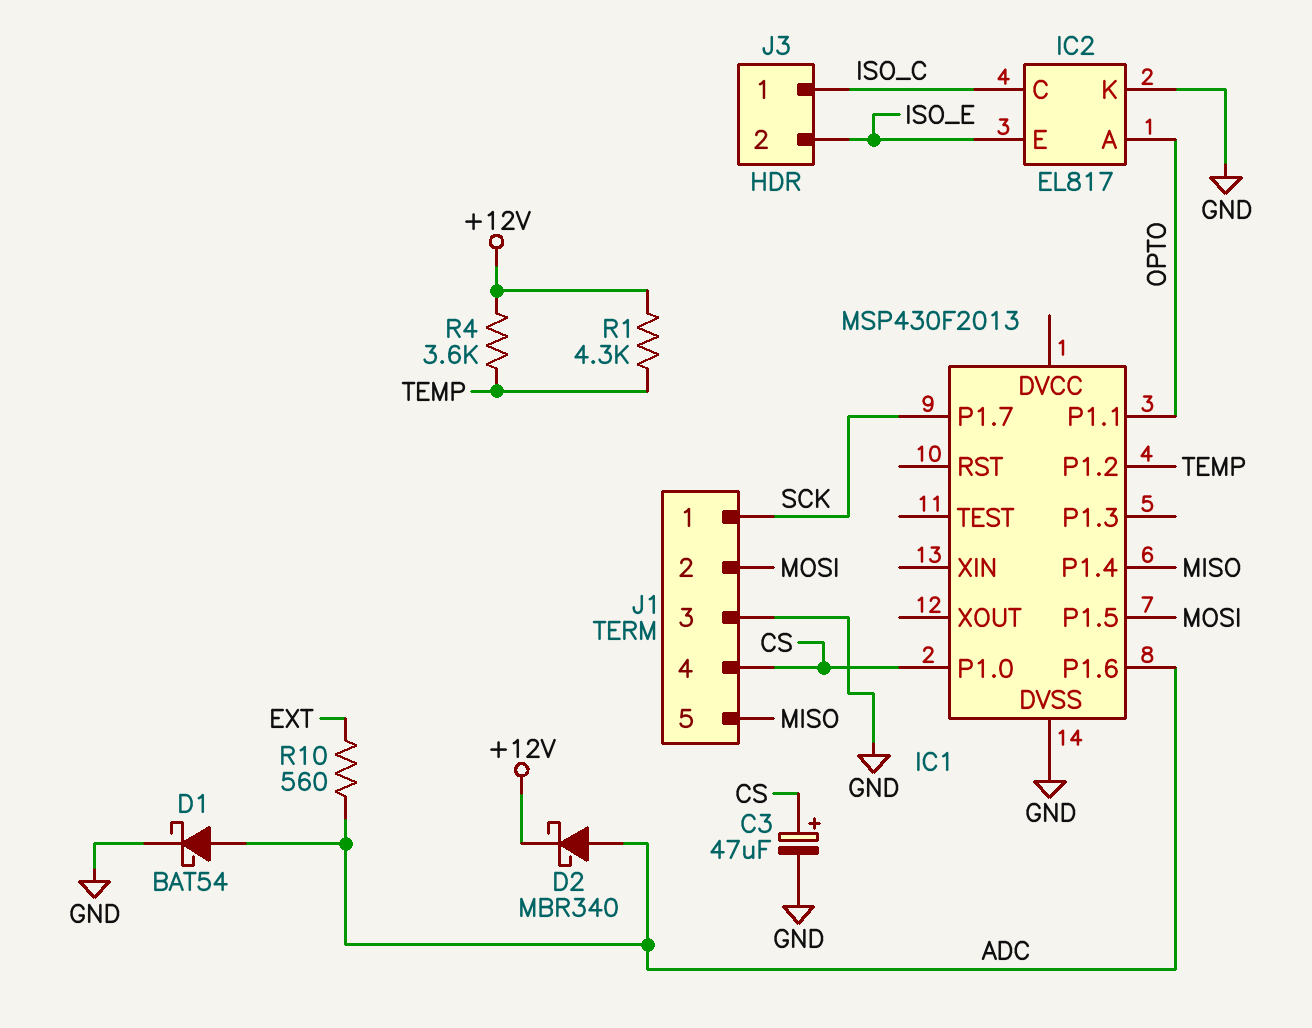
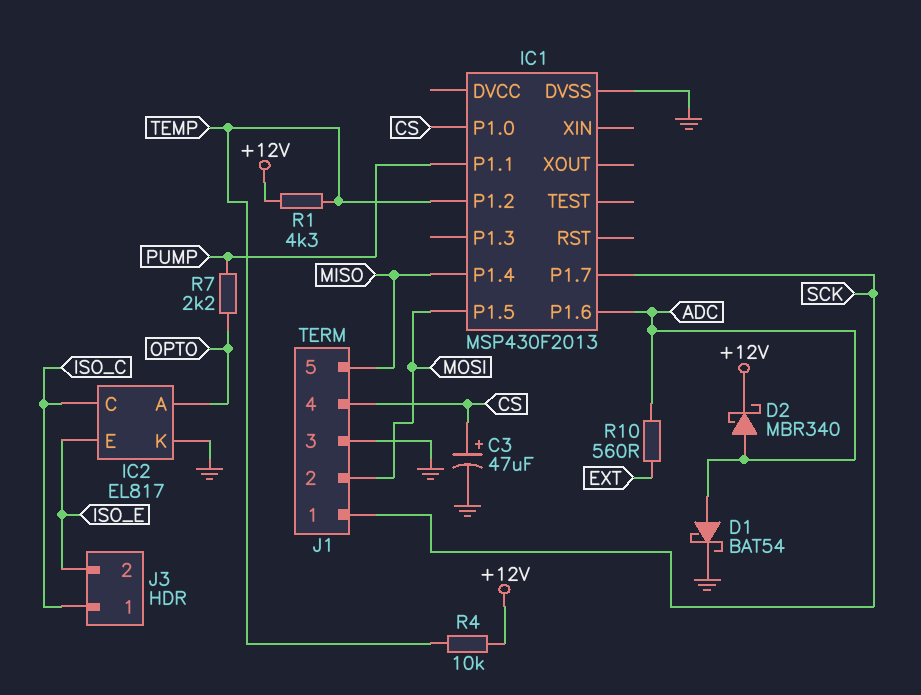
IC1 pin P1.1: OPTO -> PUMP
R4: 3.6k (+12V, TEMP) -> 10k (+12V, TEMP)
R7: none -> 2.2k (OPTO, PUMP)

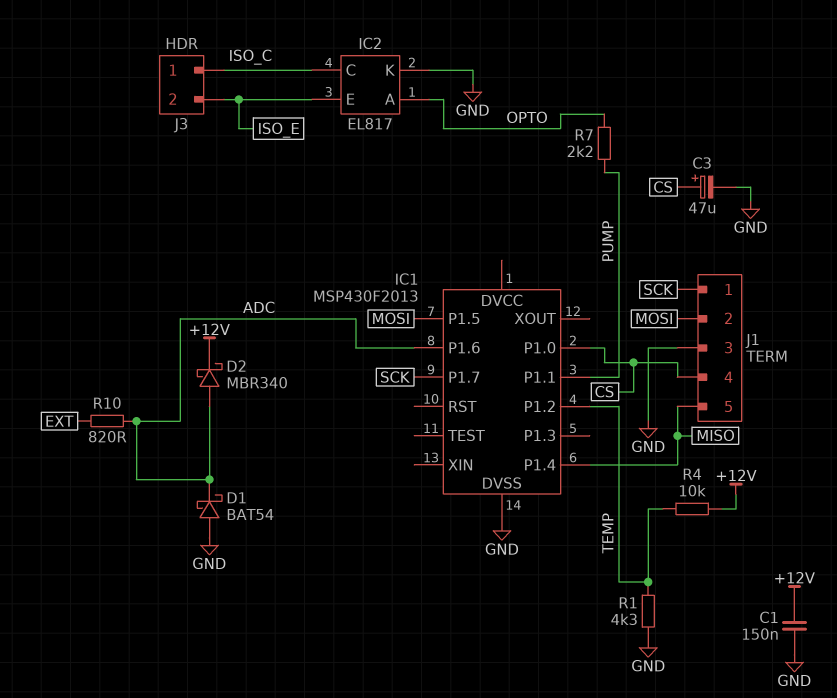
C1: none -> 150nF (+12V, GND)
D1: schottky BAT54 (A ADC, K GND) -> schottky BAT54 (A GND, K ADC)
R1: 4.3k (+12V, TEMP) -> 4.3k (GND, TEMP)
R10: 560 (ADC, EXT) -> 820 (ADC, EXT)

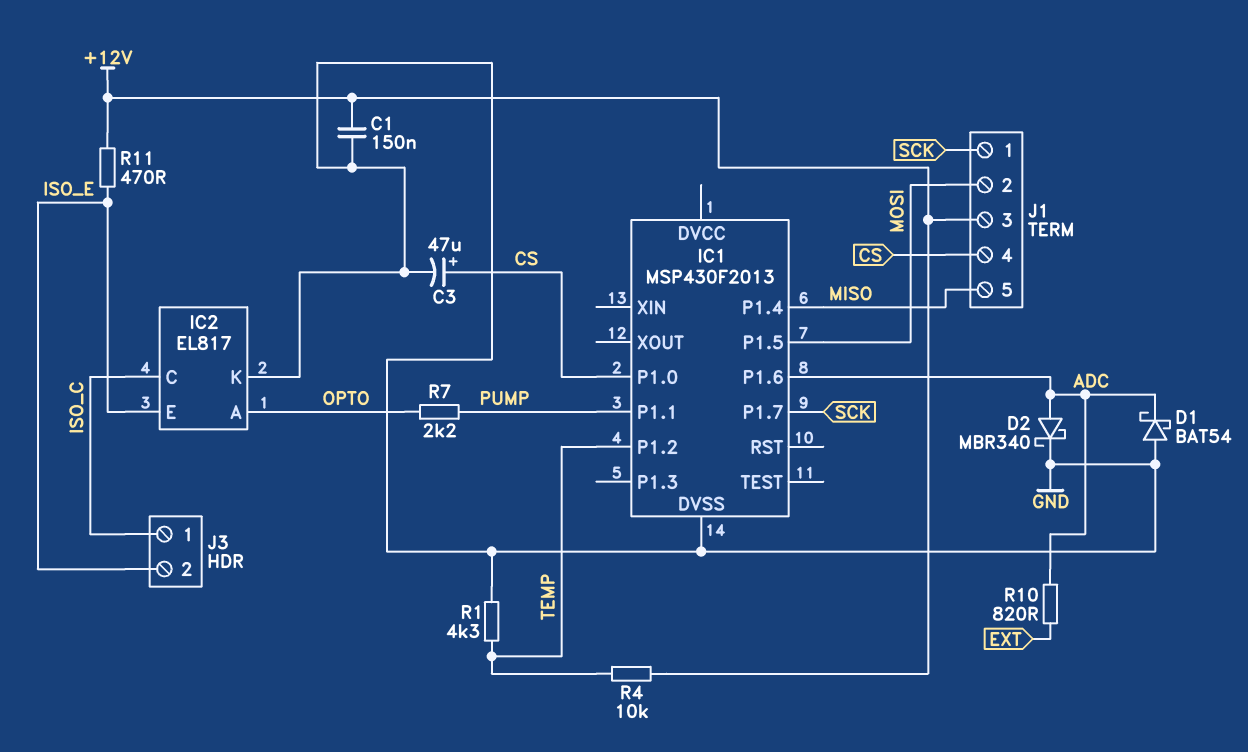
D2: schottky MBR340 (A ADC, K +12V) -> schottky MBR340 (A ADC, K GND)
J1 pin 3: GND -> +12V
R11: none -> 470 (+12V, ISO_E)

